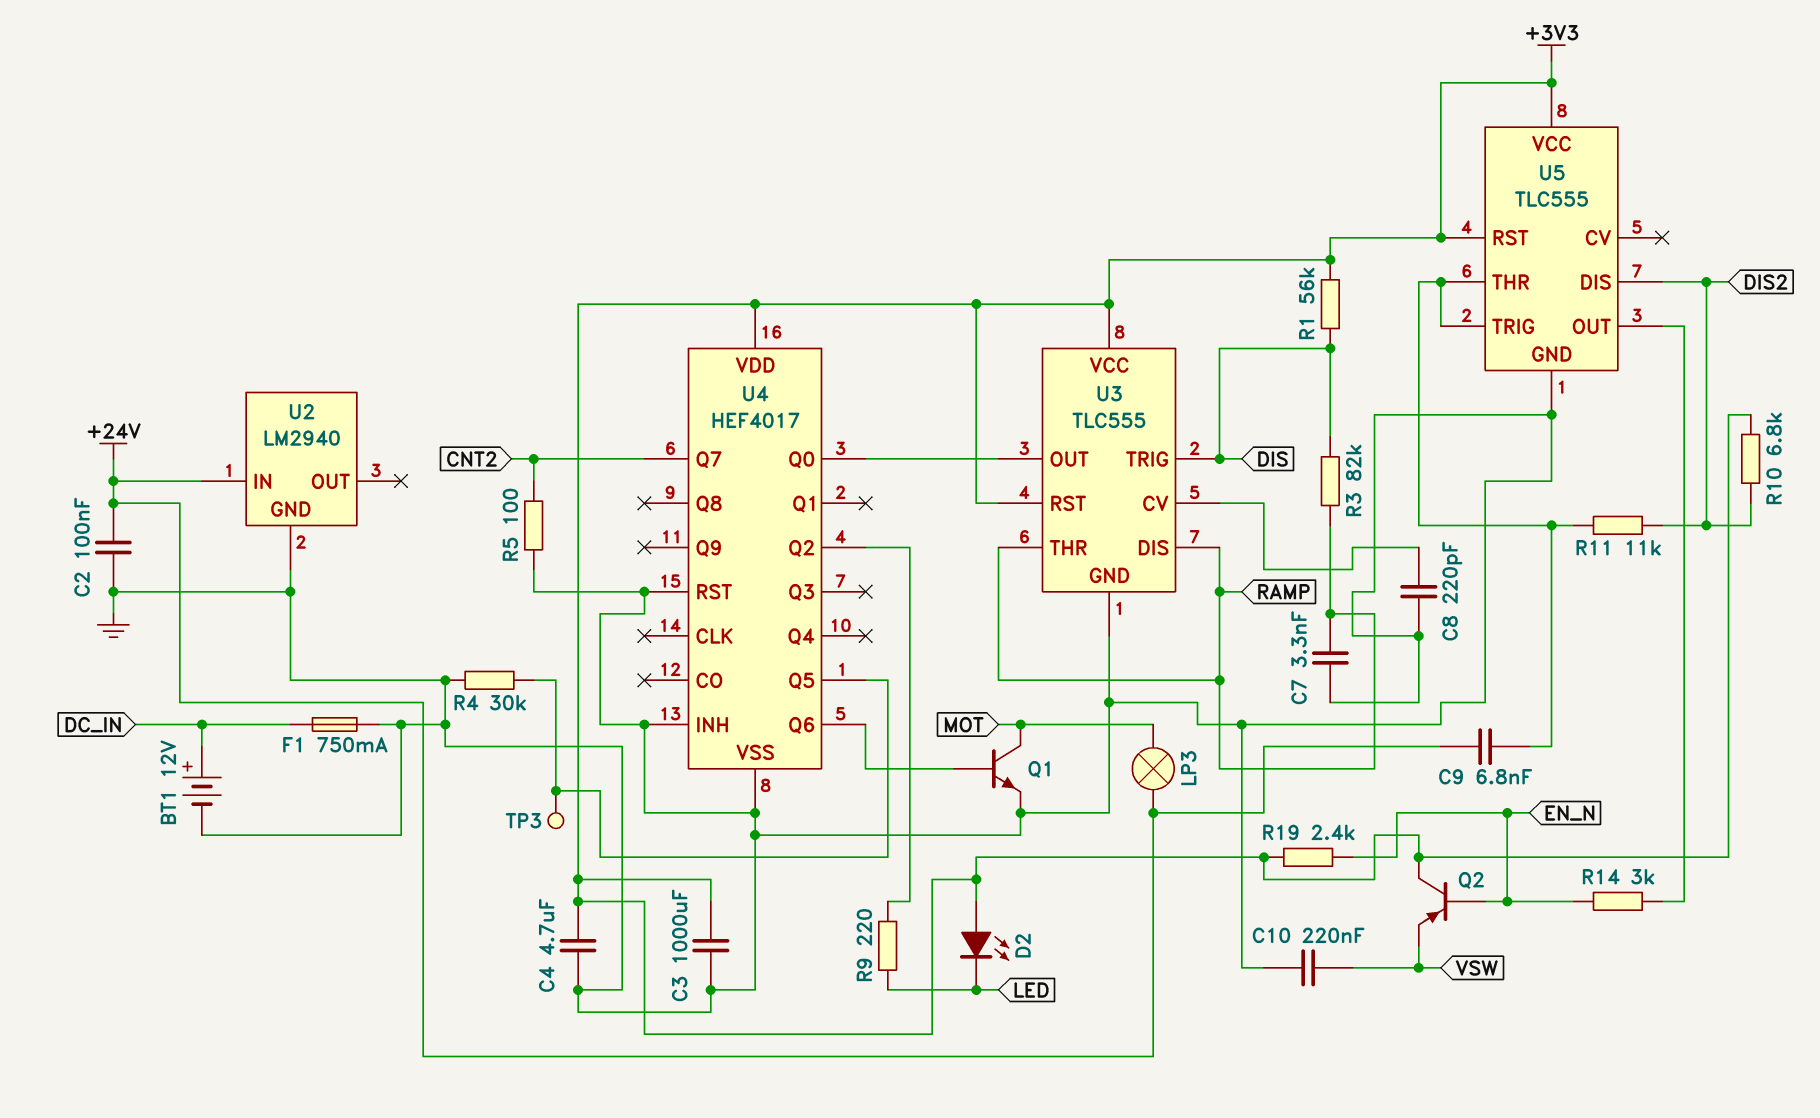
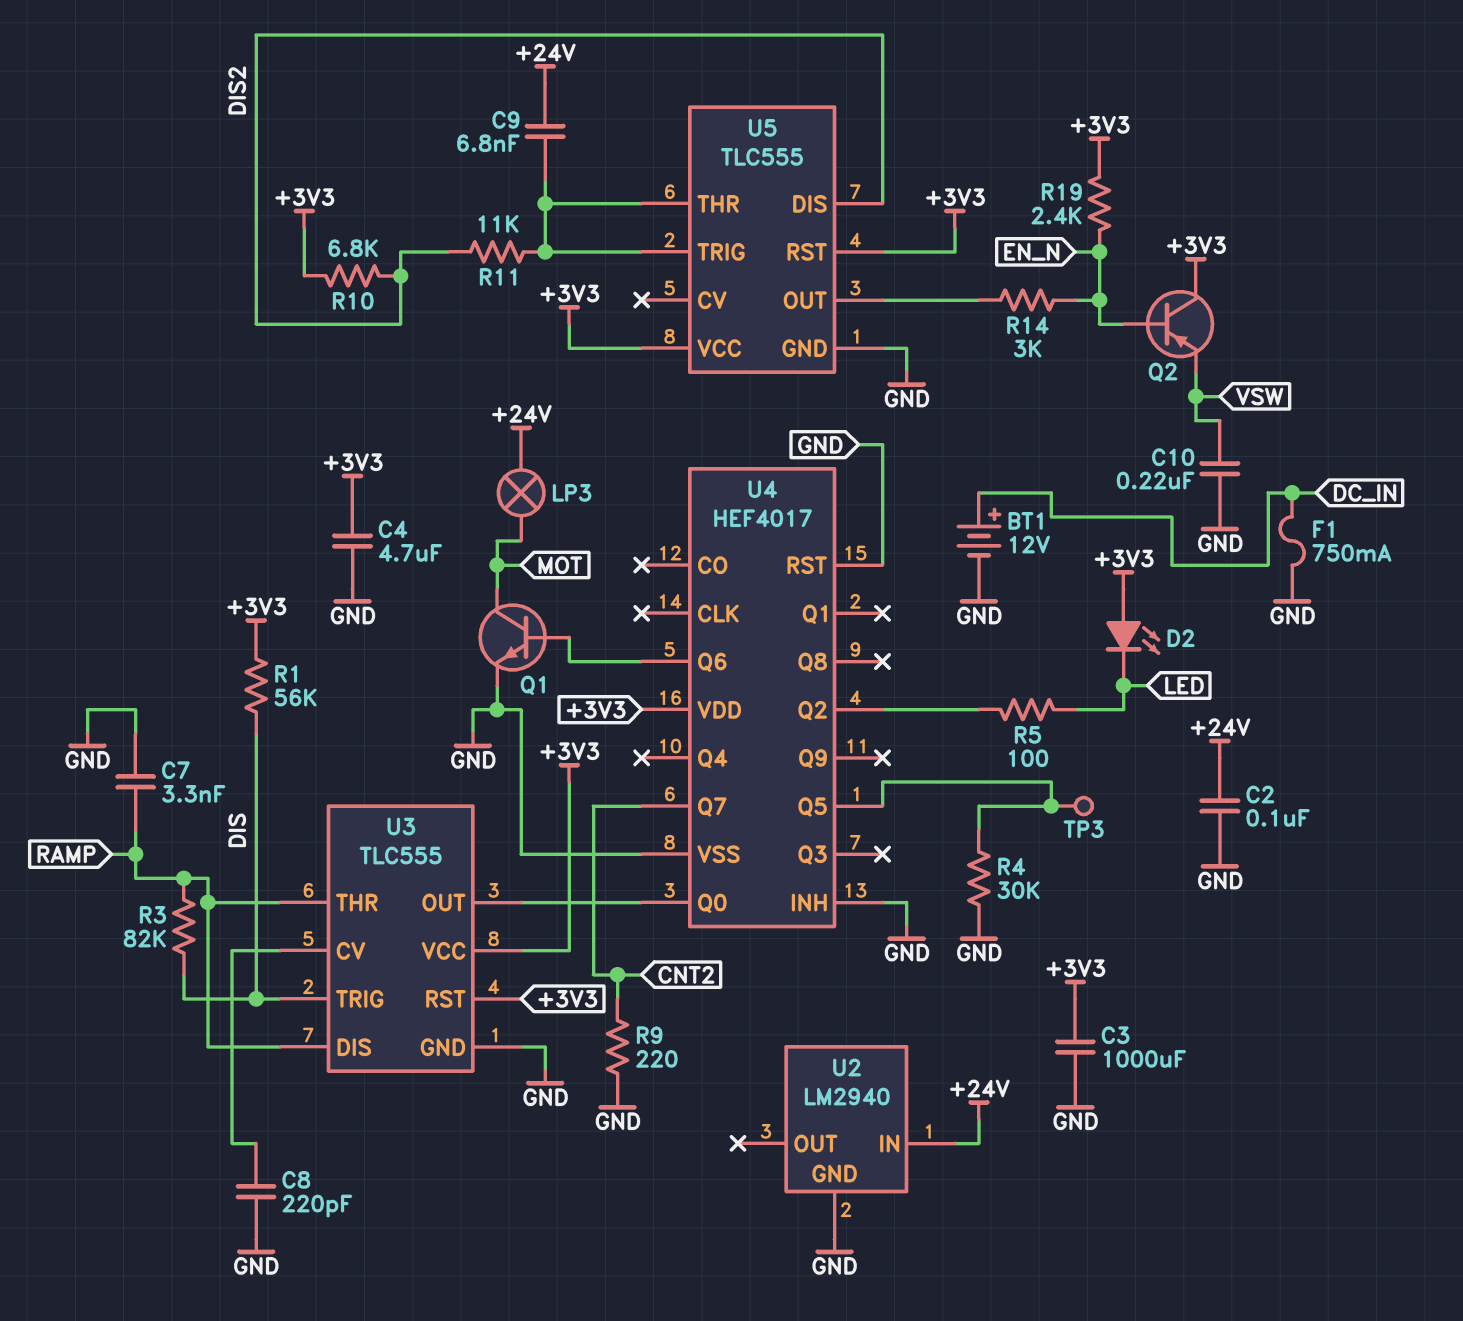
R5: 100 (CNT2, GND) -> 100 (LED, U4/Q2)
R9: 220 (LED, U4/Q2) -> 220 (CNT2, GND)

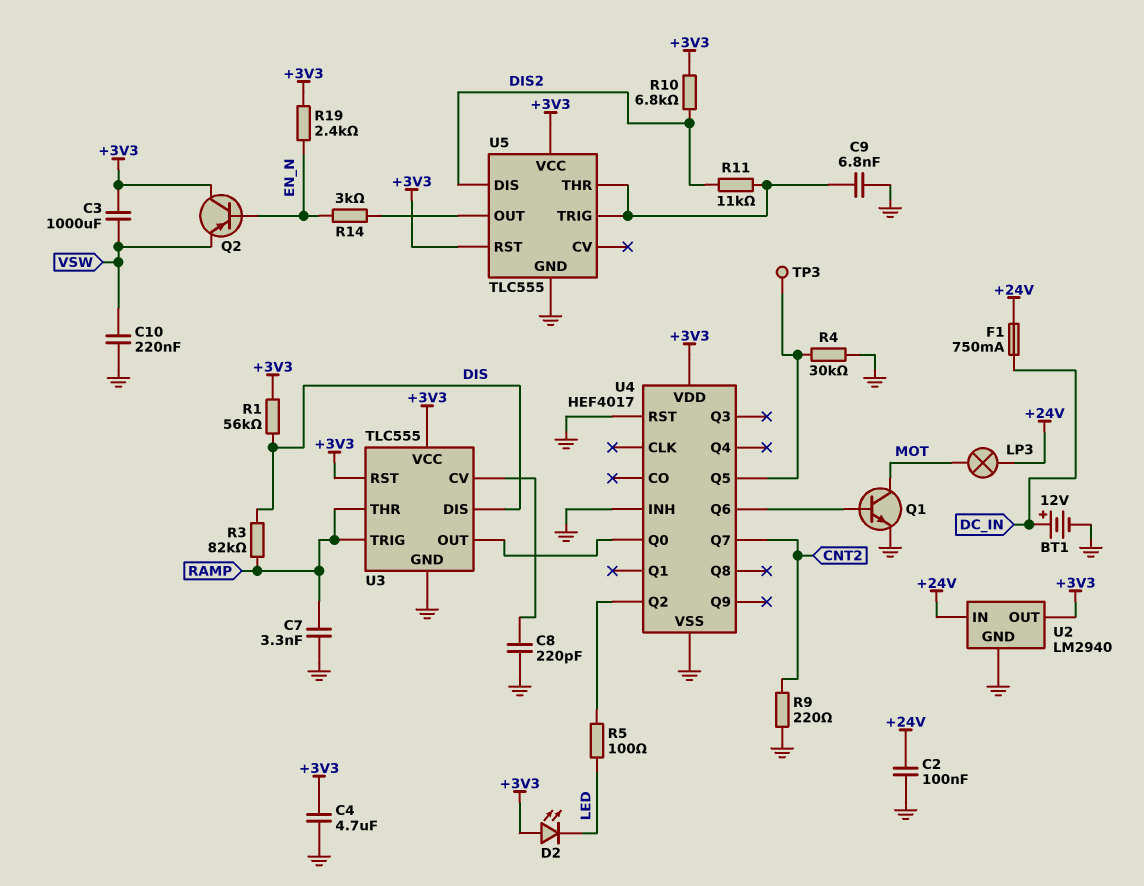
C3: 1000uF (+3V3, GND) -> 1000uF (+3V3, VSW)
C9: 6.8nF (+24V, U5/THR) -> 6.8nF (GND, U5/THR)
F1: 750mA (DC_IN, GND) -> 750mA (+24V, DC_IN)
U2 pin OUT: none -> +3V3
U3 pin DIS: RAMP -> DIS
U3 pin TRIG: DIS -> RAMP

